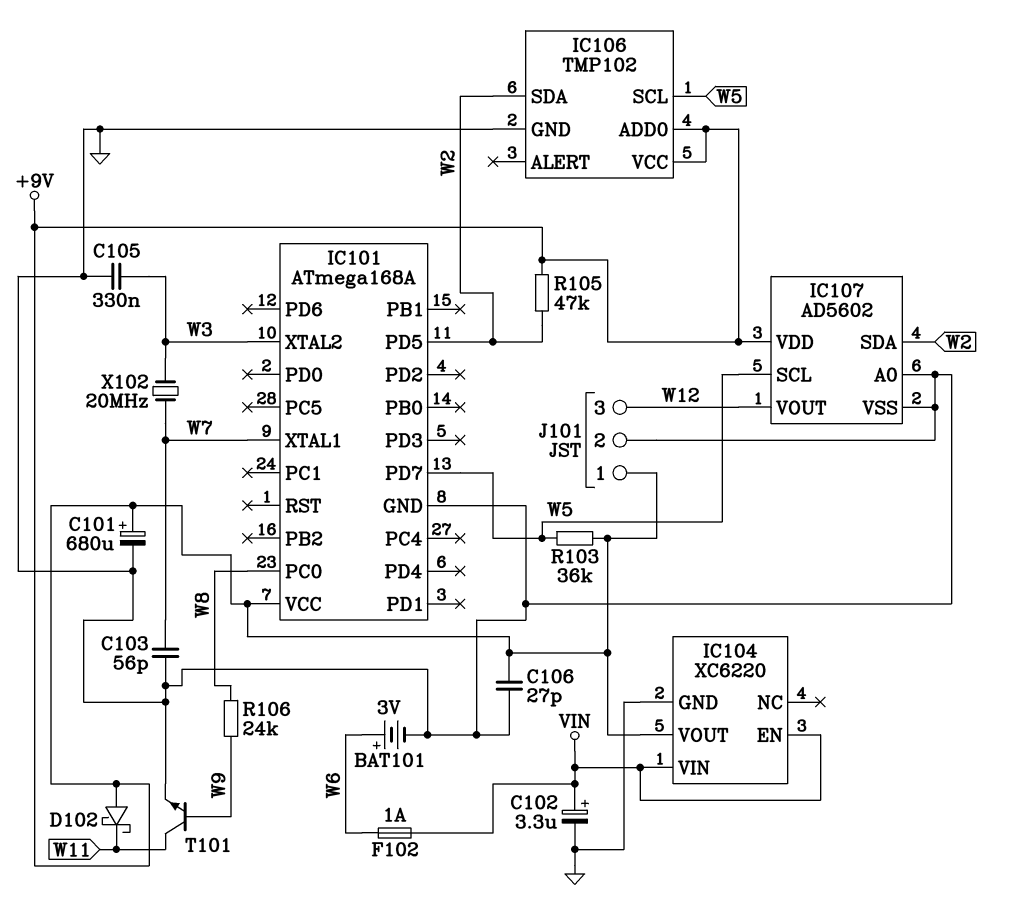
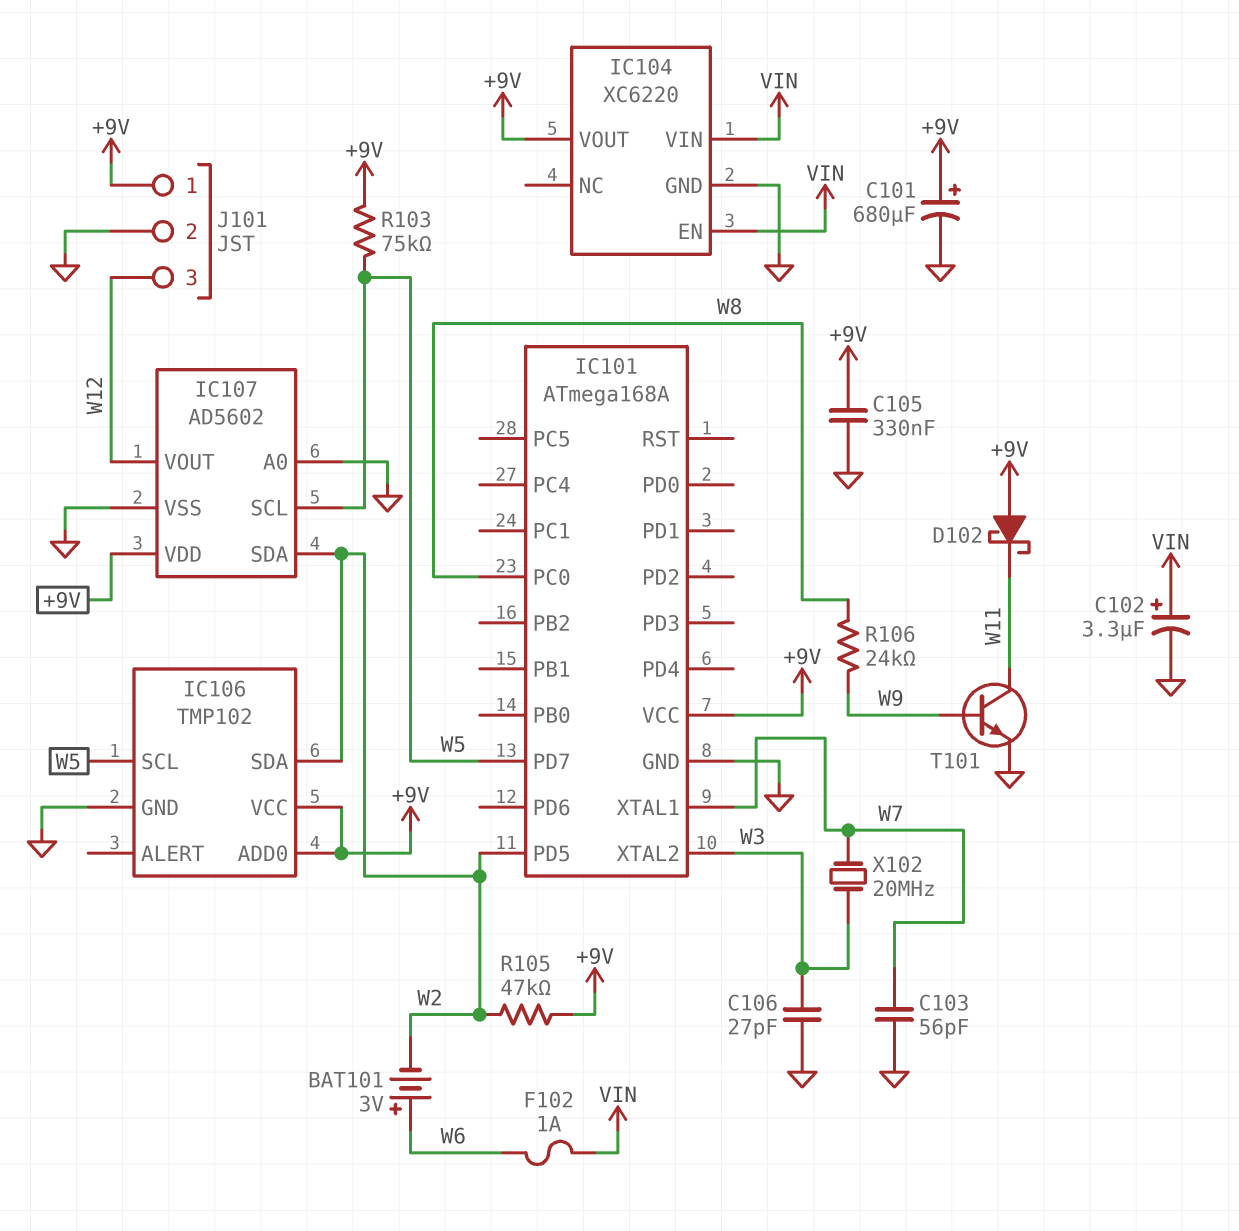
BAT101: 3V (plus W6, minus GND) -> 3V (plus W6, minus W2)
C105: 330nF (GND, W3) -> 330nF (+9V, GND)
C106: 27pF (+9V, GND) -> 27pF (GND, W3)
R103: 36k (+9V, W5) -> 75k (+9V, W5)

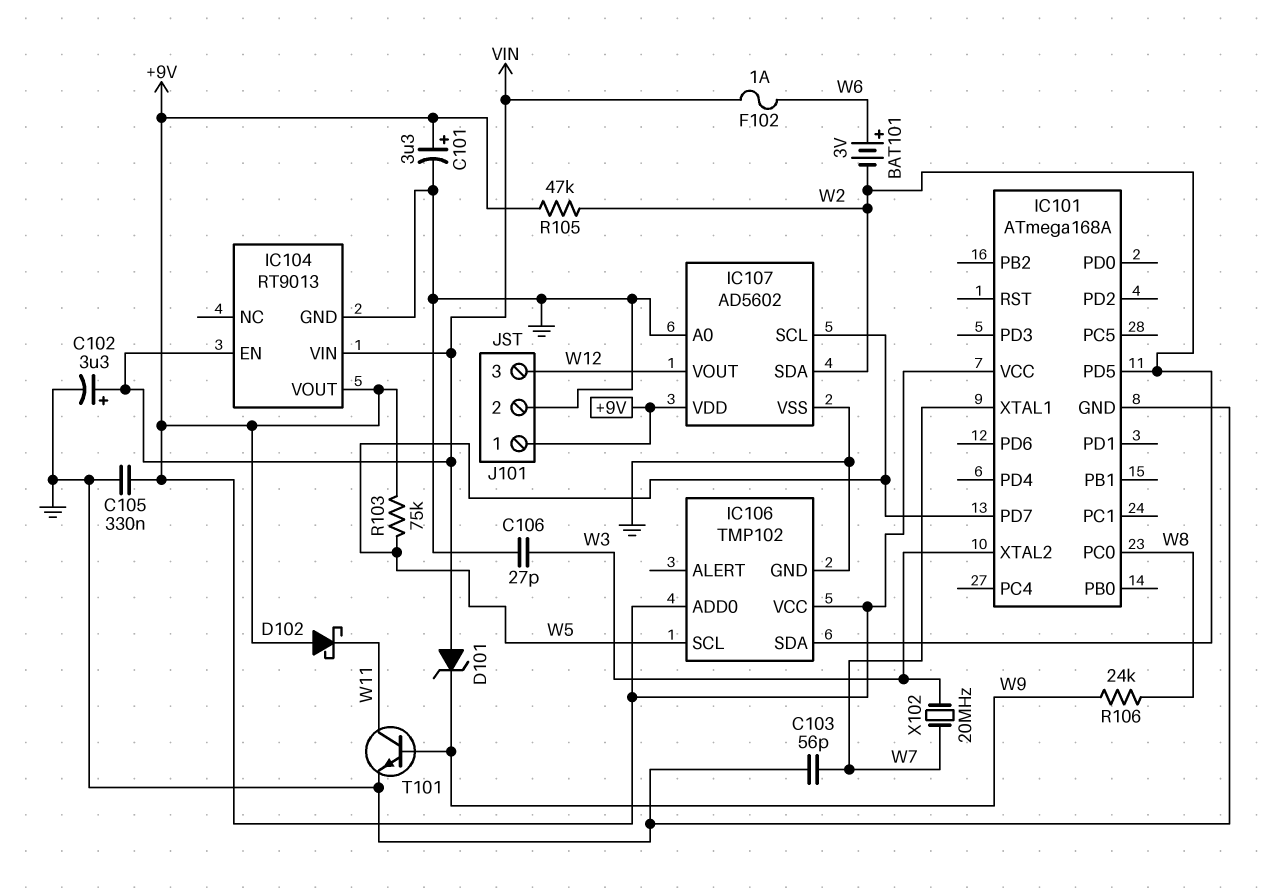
C101: 680uF (plus +9V, minus GND) -> 3.3uF (plus +9V, minus GND)
D101: none -> zener (A VIN, K W9)
IC104: XC6220 -> RT9013

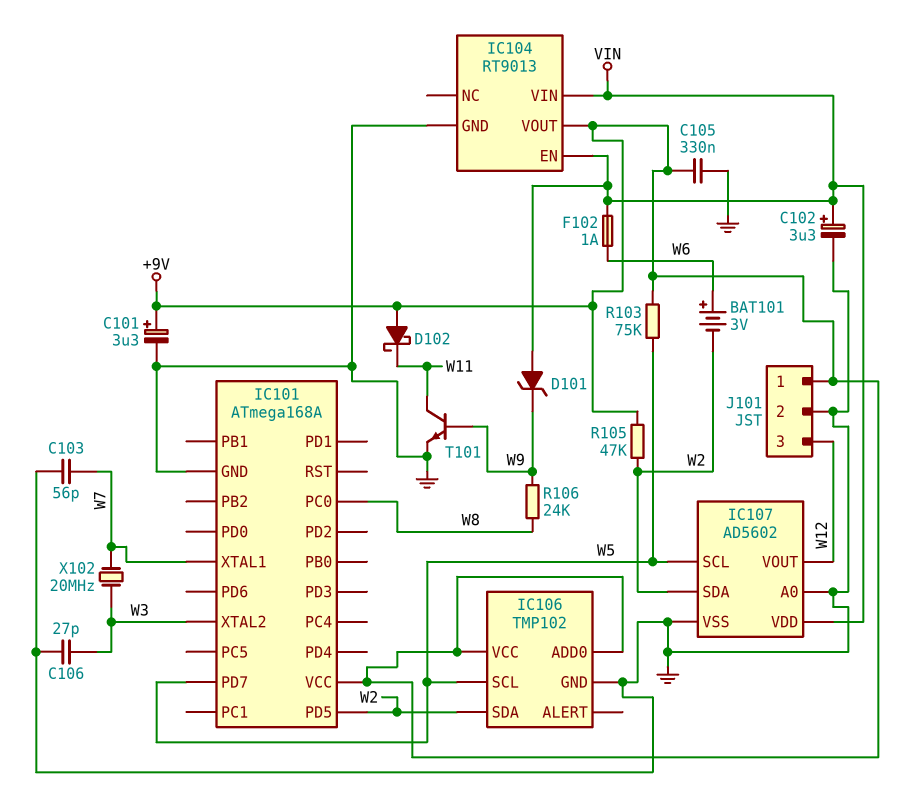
IC107 pin VDD: +9V -> VIN

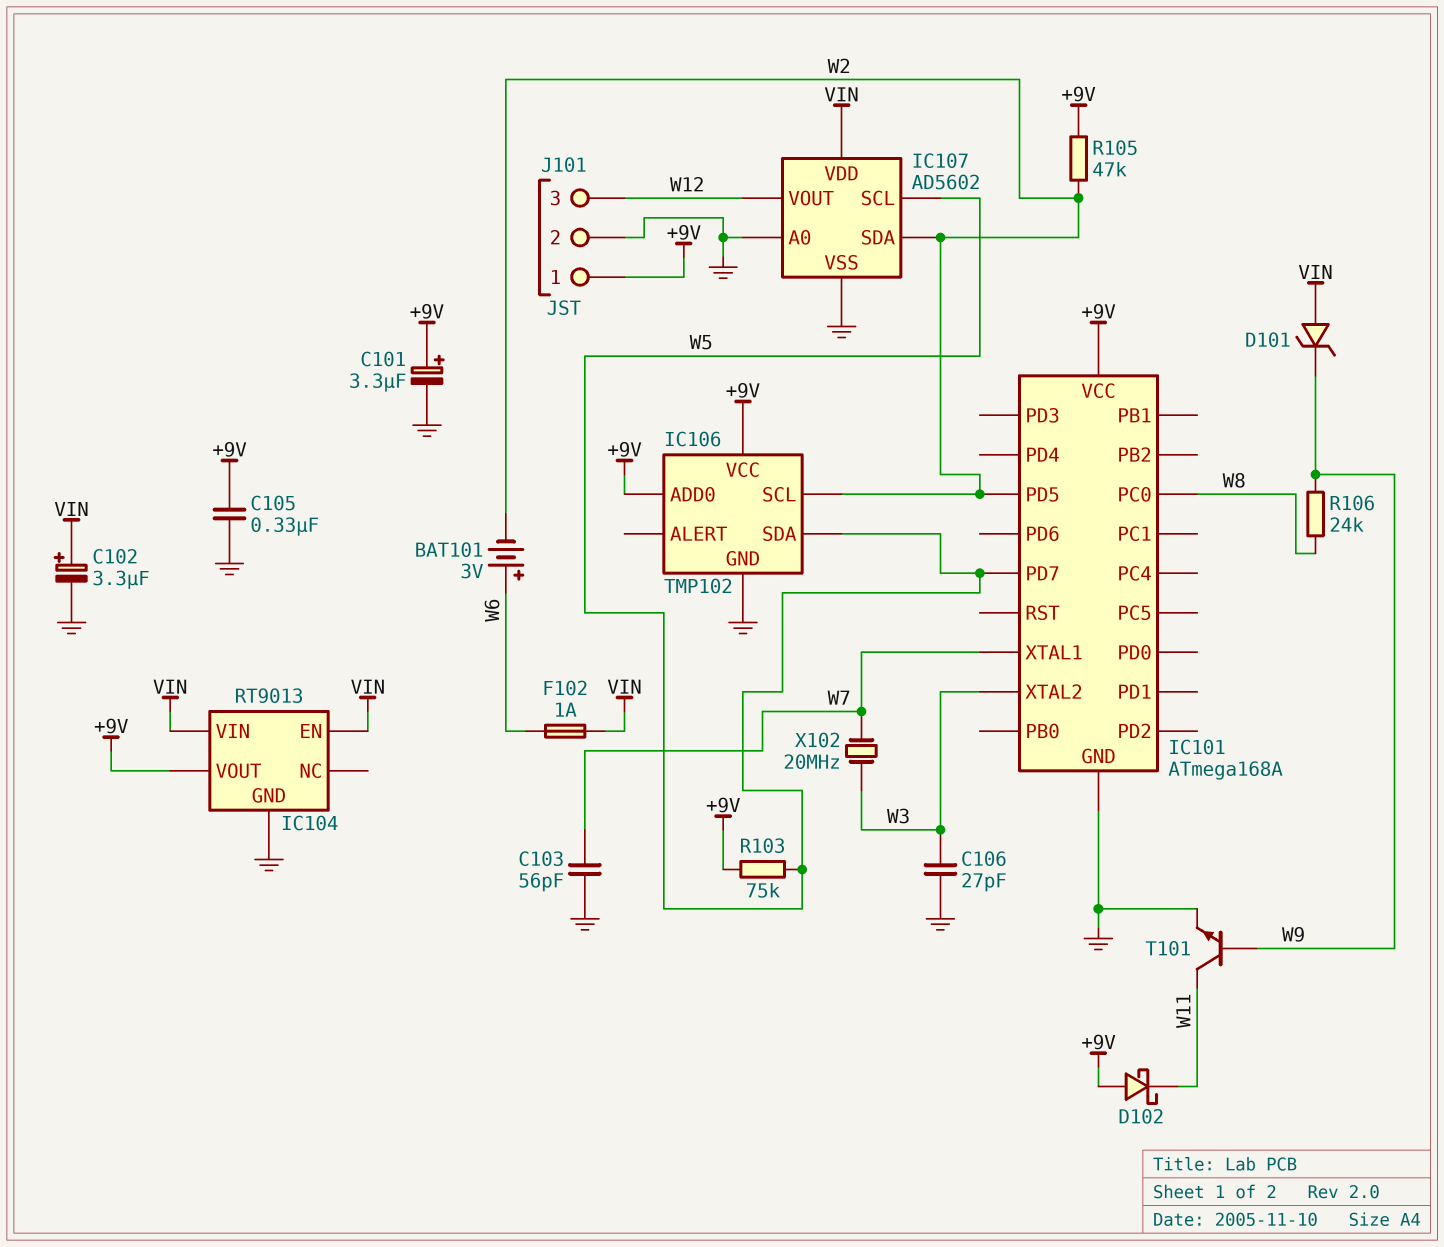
IC106 pin SCL: W5 -> W2
IC106 pin SDA: W2 -> W5

